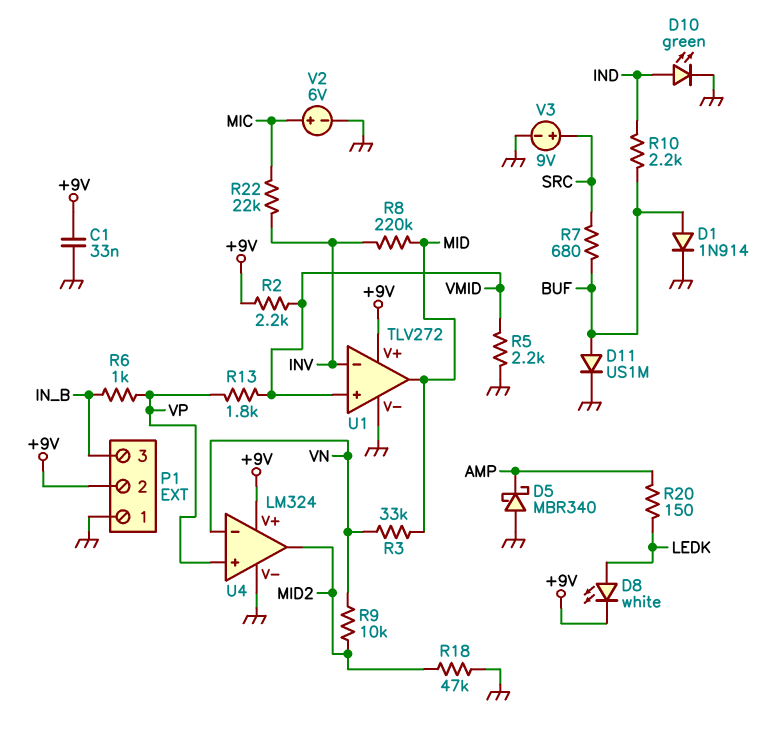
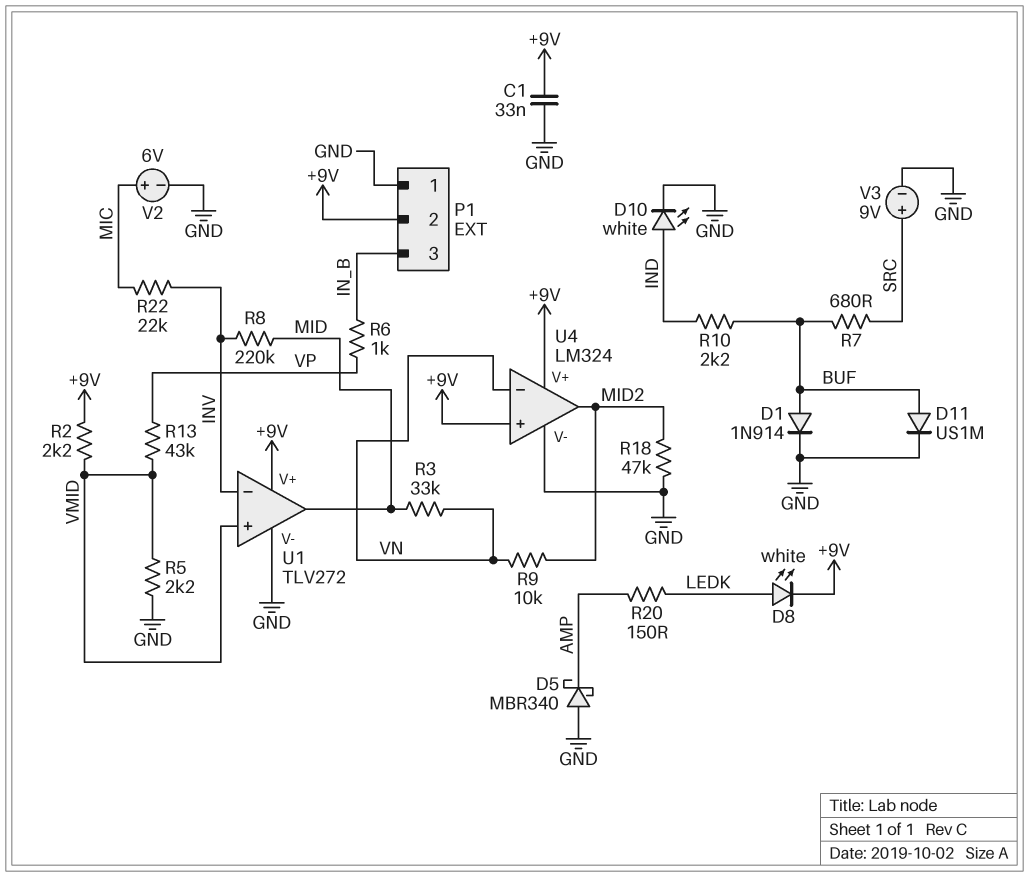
D10: LED green (A IND, K GND) -> LED white (A IND, K GND)
R13: 1.8k (VMID, VP) -> 43k (VMID, VP)
U4 pin in+: VP -> +9V

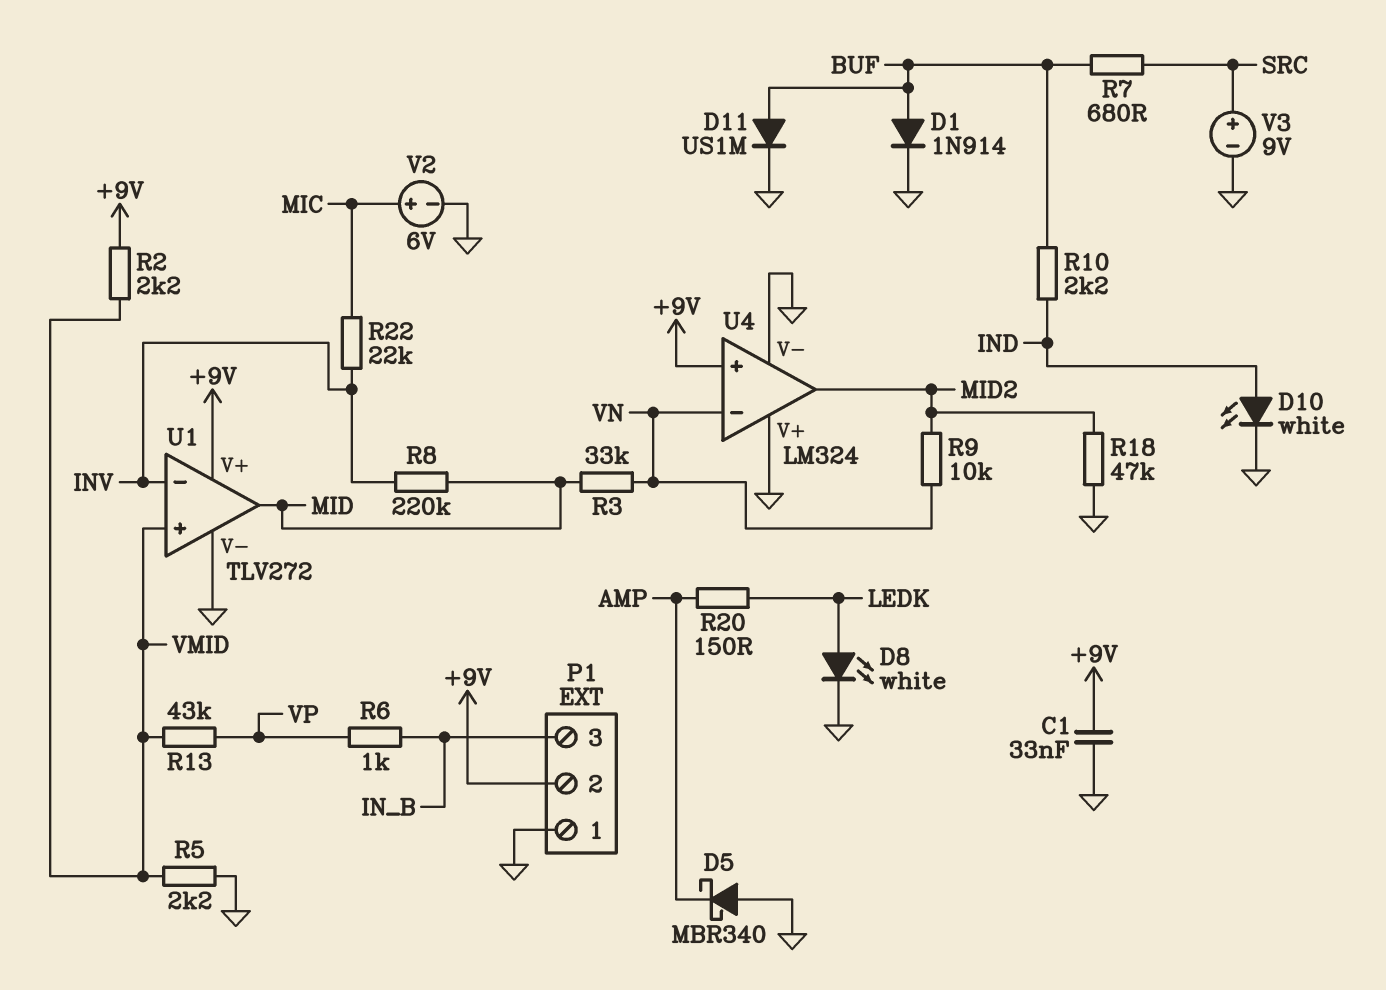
D8: LED white (A LEDK, K +9V) -> LED white (A LEDK, K GND)
U4 pin V+: +9V -> GND

